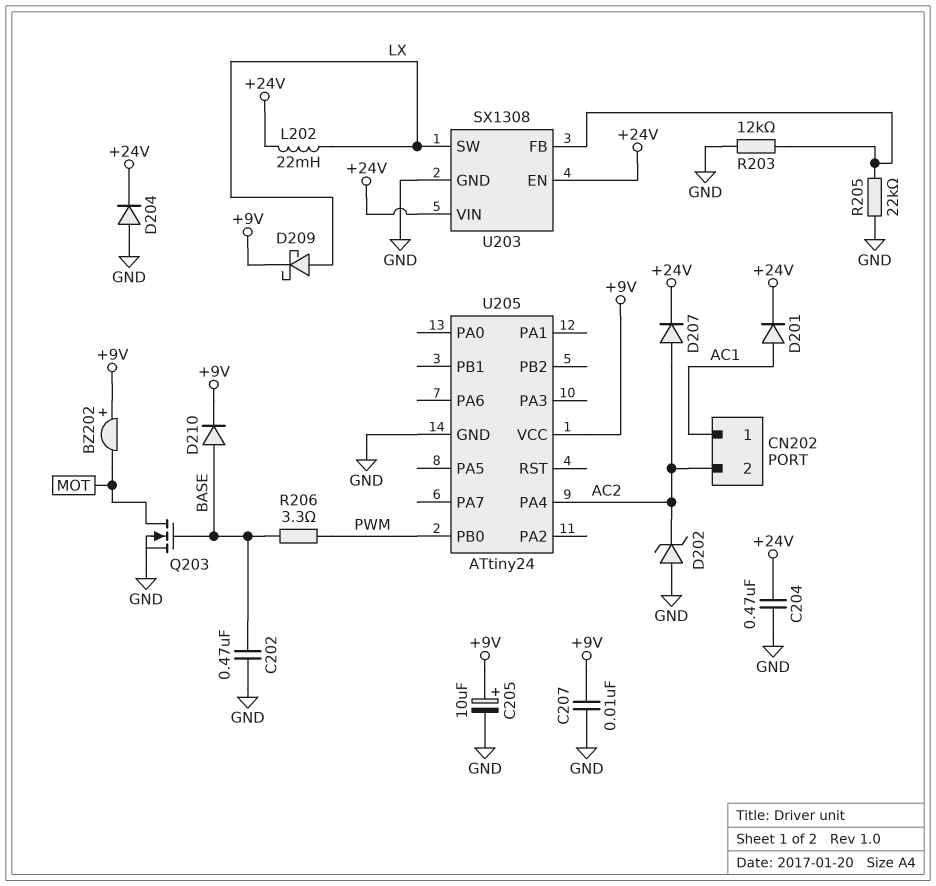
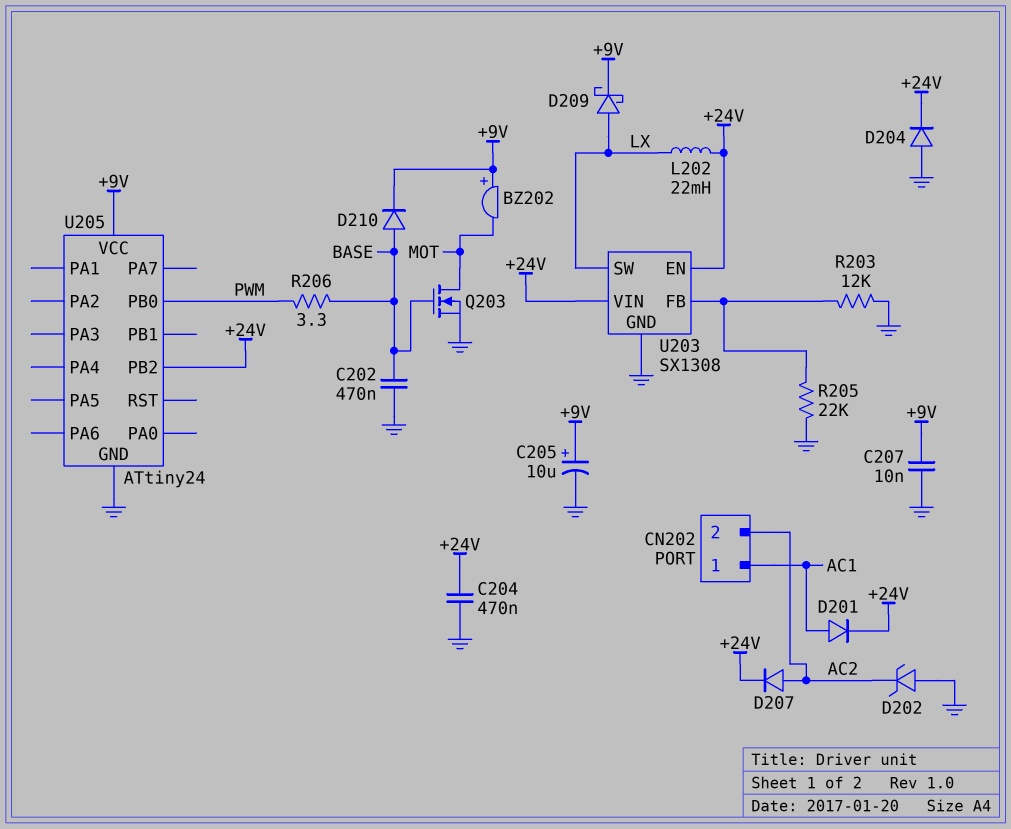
U205 pin PA4: AC2 -> none
U205 pin PB2: none -> +24V

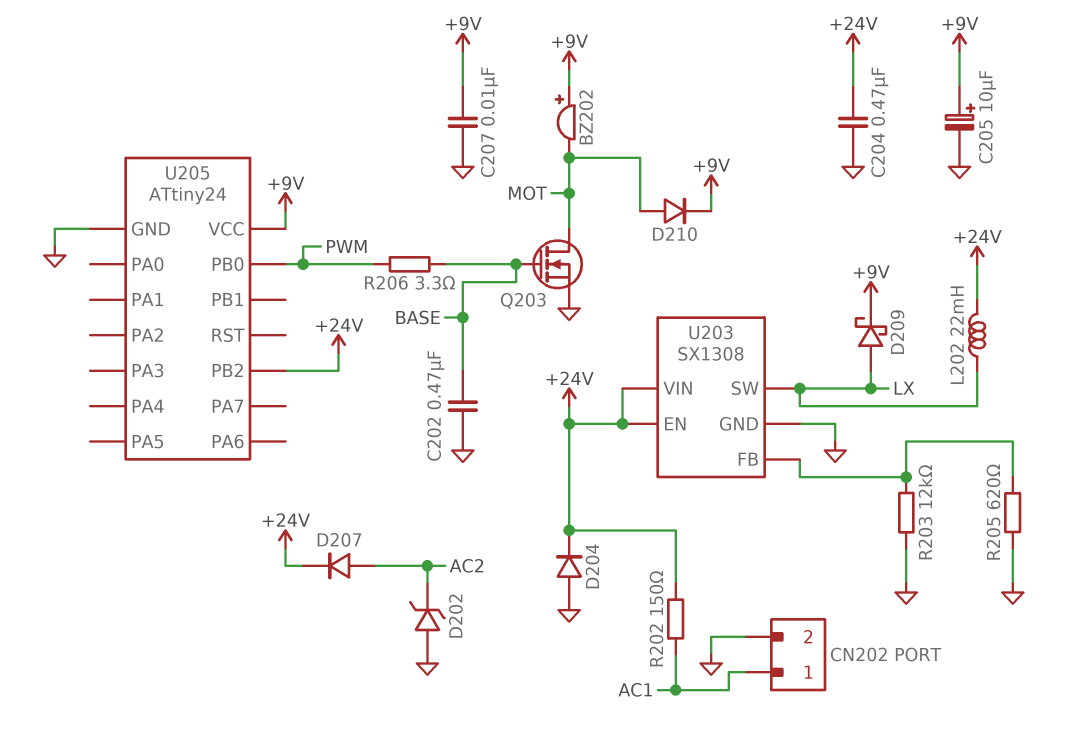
CN202 pin 2: AC2 -> GND
D201: diode (A AC1, K +24V) -> none
D210: diode (A BASE, K +9V) -> diode (A MOT, K +9V)
R202: none -> 150 (+24V, AC1)
R205: 22k (GND, U203/FB) -> 620 (GND, U203/FB)

